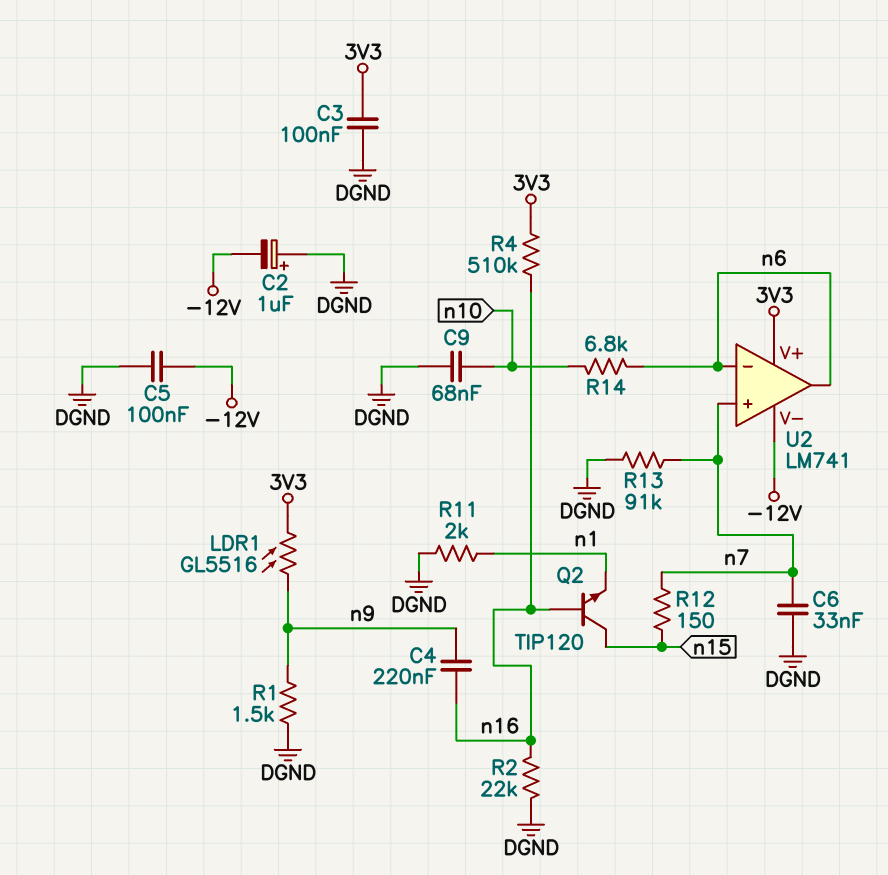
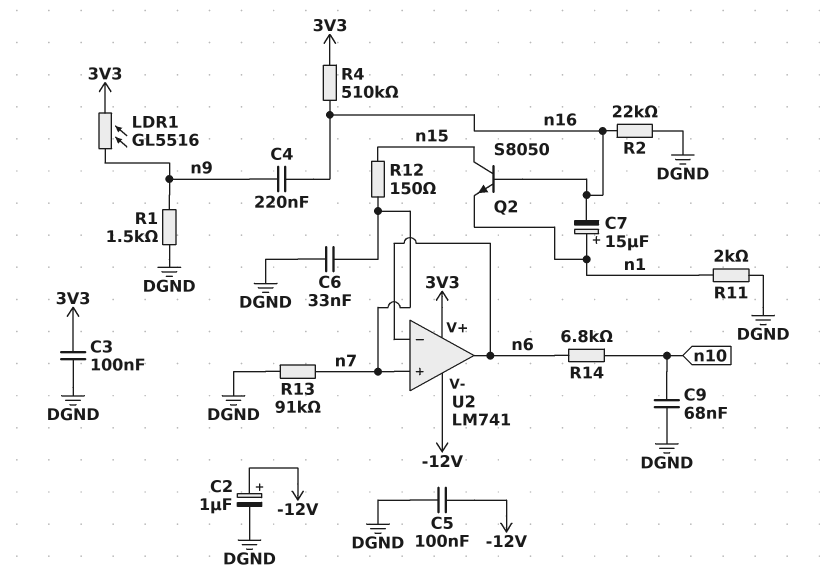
C2: 1uF (plus DGND, minus -12V) -> 1uF (plus -12V, minus DGND)
C7: none -> 15uF (plus n1, minus n16)
Q2: NPN TIP120 (B n16, C n15, E n1) -> NPN S8050 (B n16, C n15, E n1)

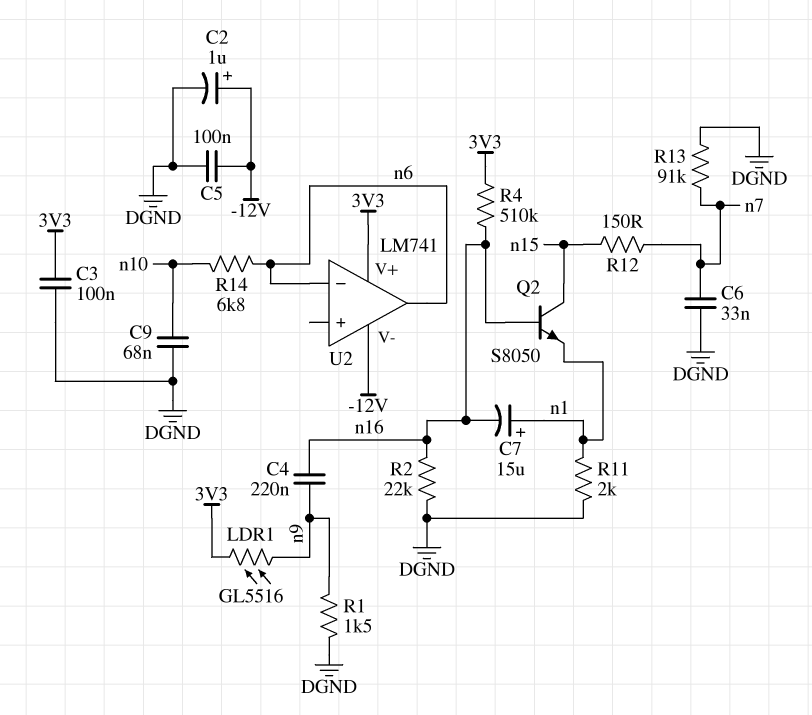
U2 pin in+: n7 -> none

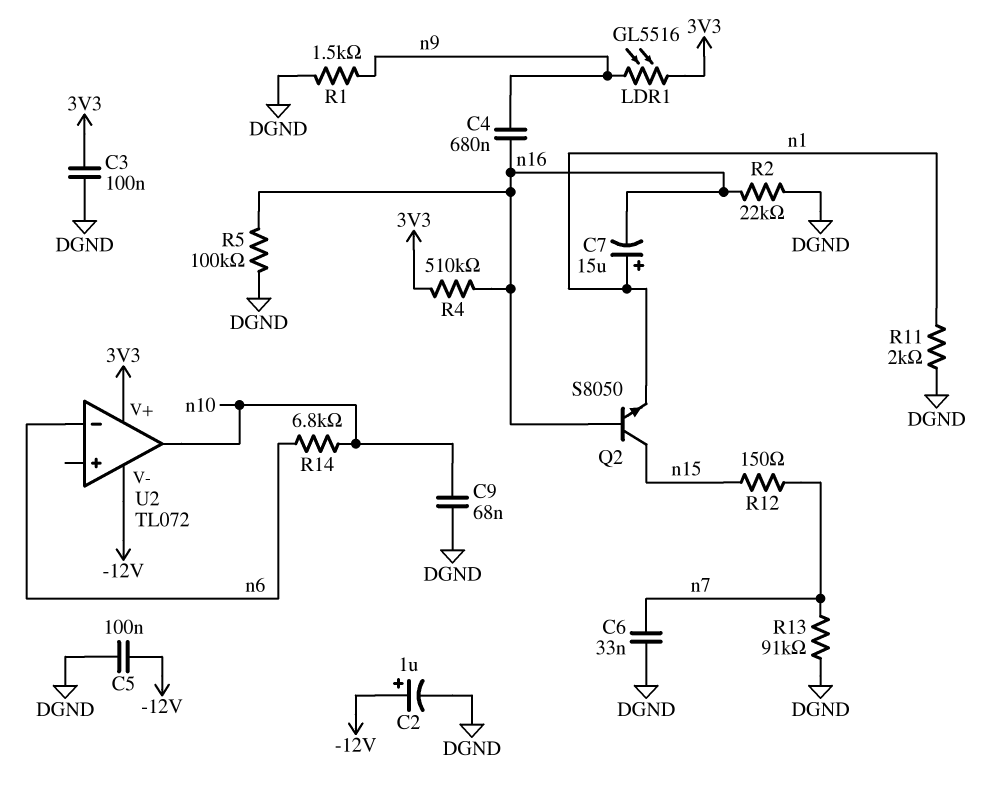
C4: 220nF (n9, n16) -> 680nF (n9, n16)
R5: none -> 100k (DGND, n16)
U2: LM741 -> TL072
U2 pin out: n6 -> n10

